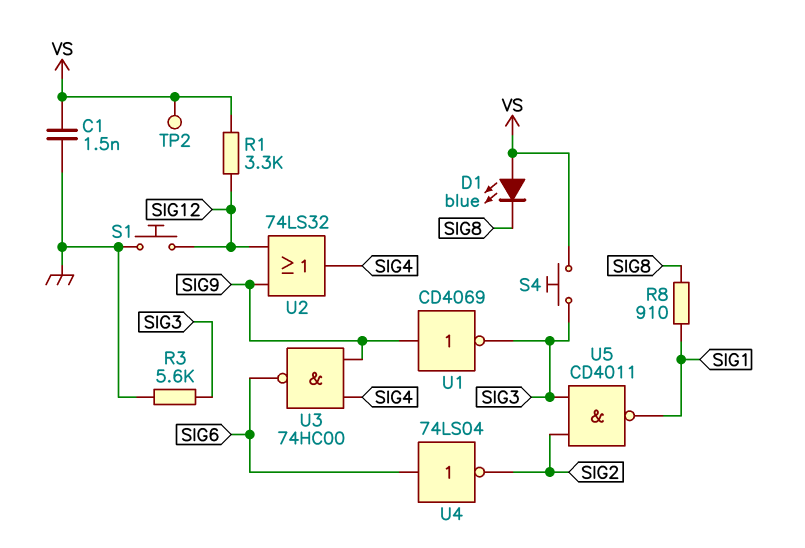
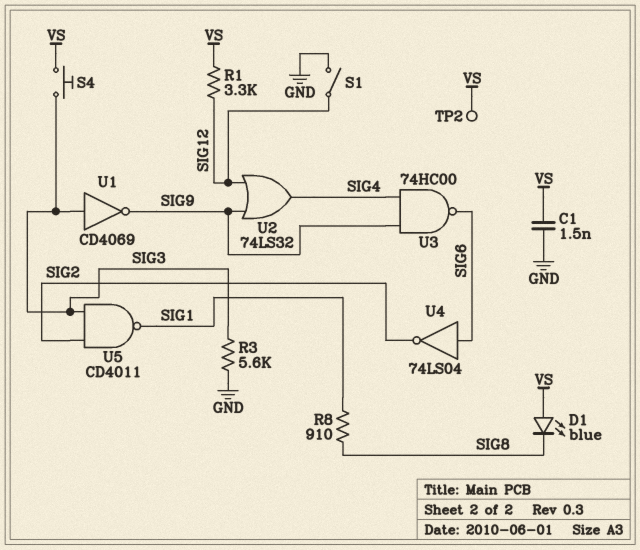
S1: button (GND, SIG12) -> switch (GND, SIG12)
U1: NOT CD4069 (in SIG9, out SIG3) -> NOT CD4069 (in SIG3, out SIG9)

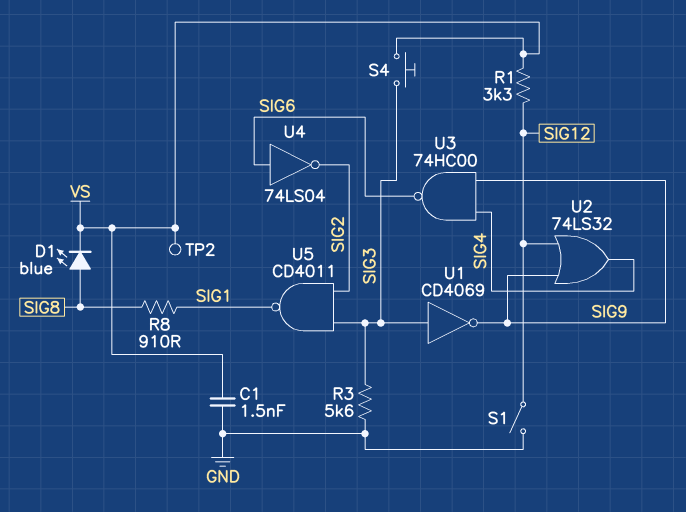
D1: LED blue (A VS, K SIG8) -> LED blue (A SIG8, K VS)

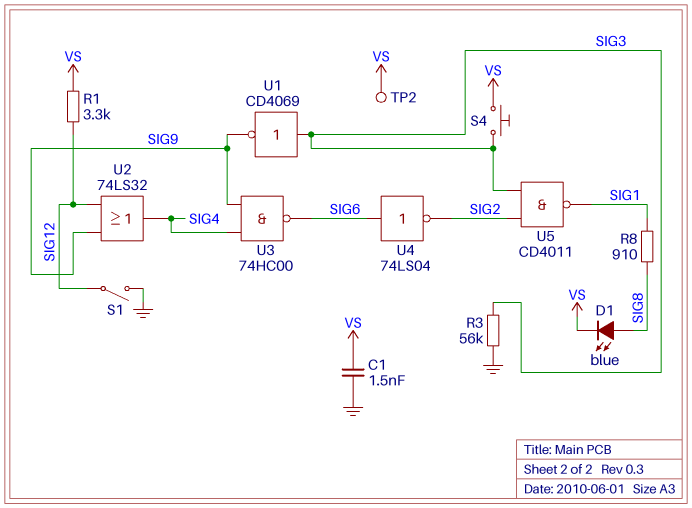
R3: 5.6k (GND, SIG3) -> 56k (GND, SIG3)

